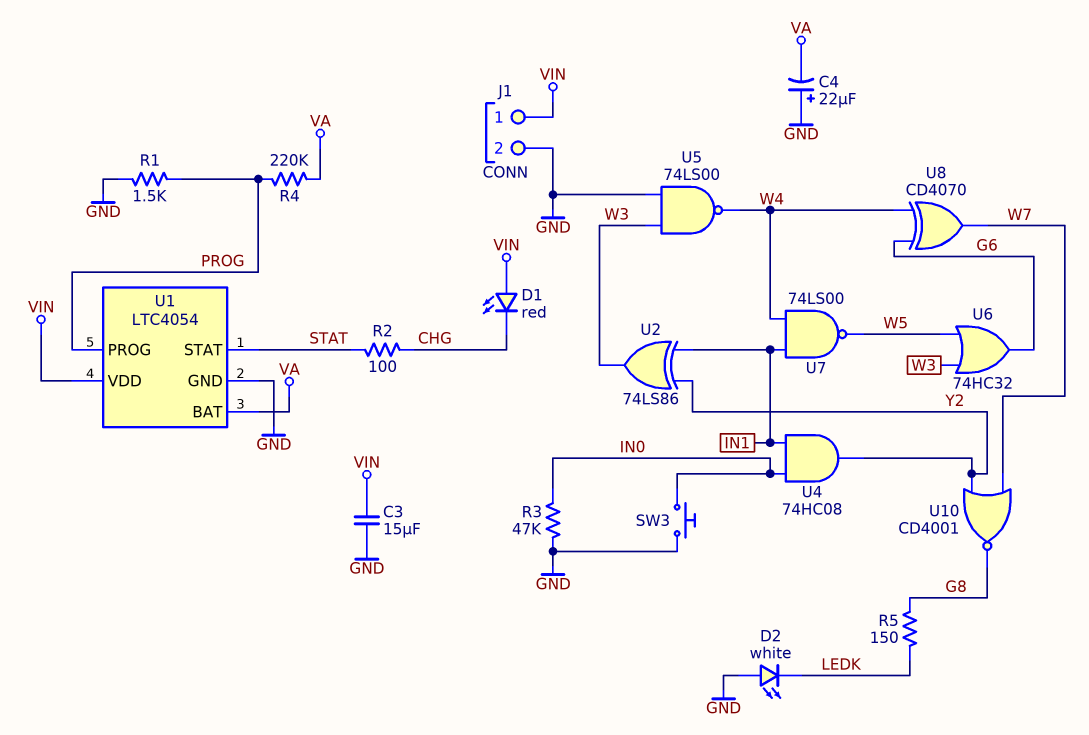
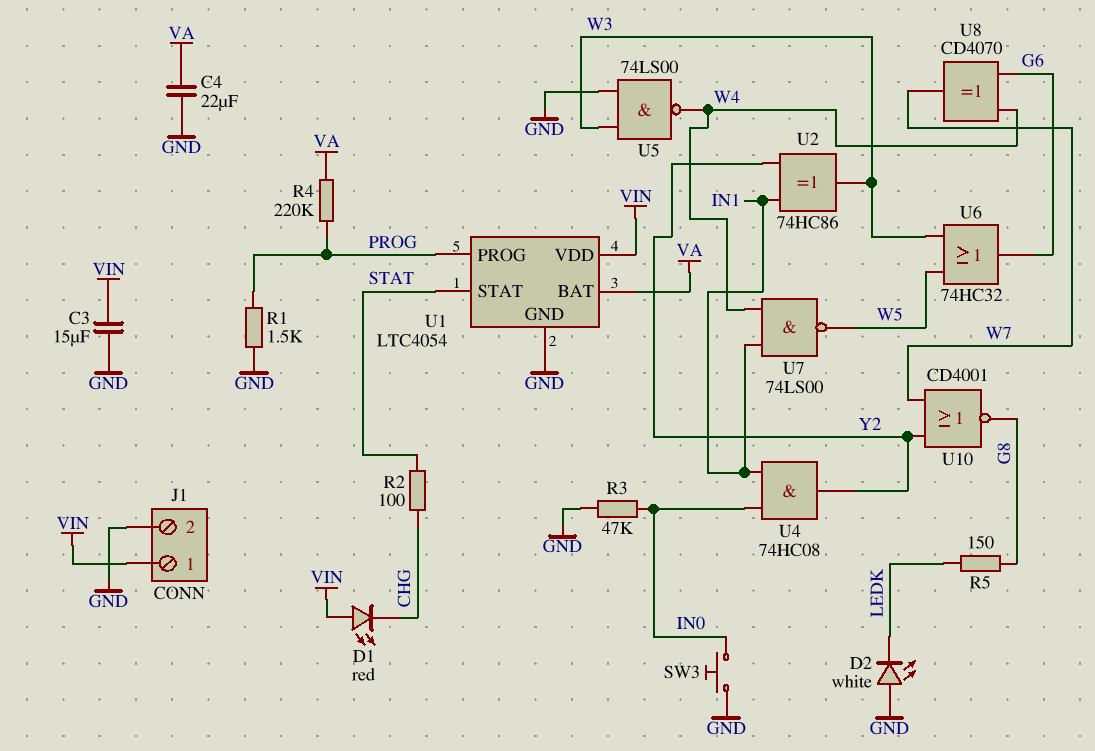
C4: 22uF (plus GND, minus VA) -> 22uF (GND, VA)
U2: XOR 74LS86 (in IN1, in Y2, out W3) -> XOR 74HC86 (in IN1, in Y2, out W3)

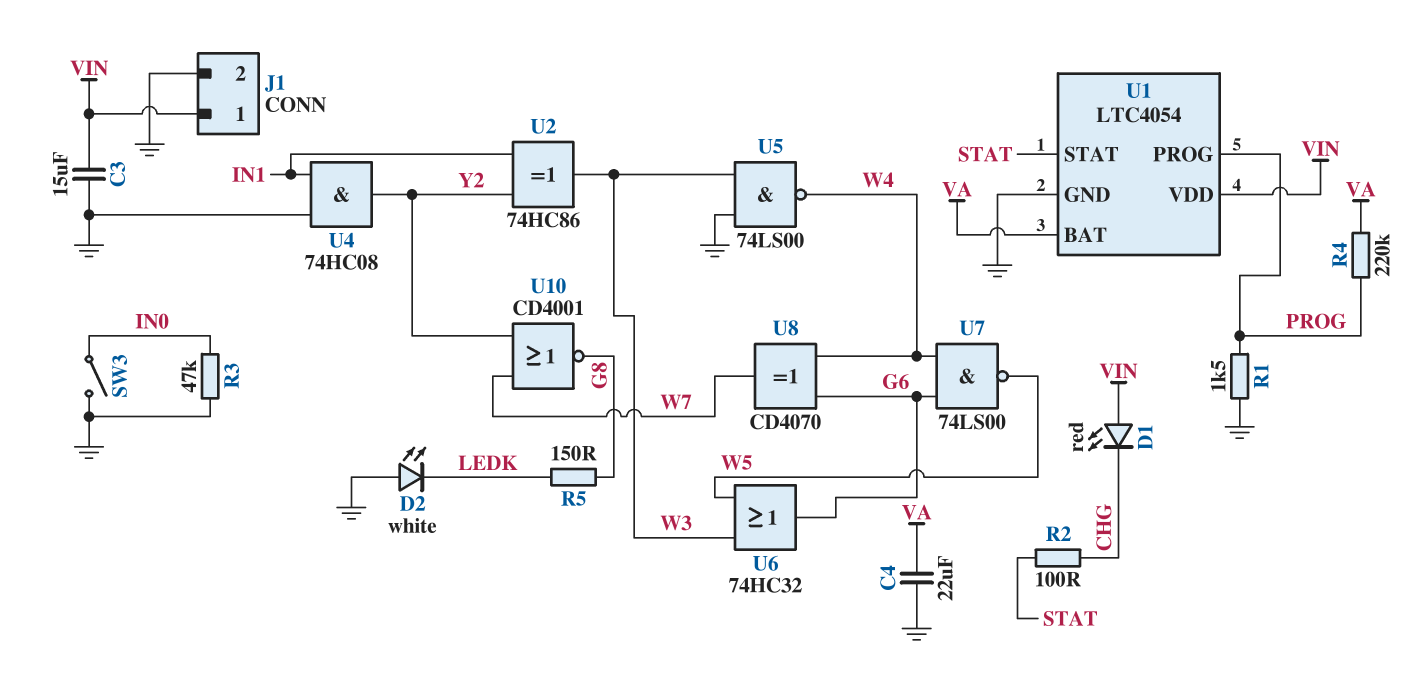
SW3: button (GND, IN0) -> switch (GND, IN0)
U4: AND 74HC08 (in IN0, in IN1, out Y2) -> AND 74HC08 (in GND, in IN1, out Y2)
U7: NAND 74LS00 (in IN1, in W4, out W5) -> NAND 74LS00 (in G6, in W4, out W5)

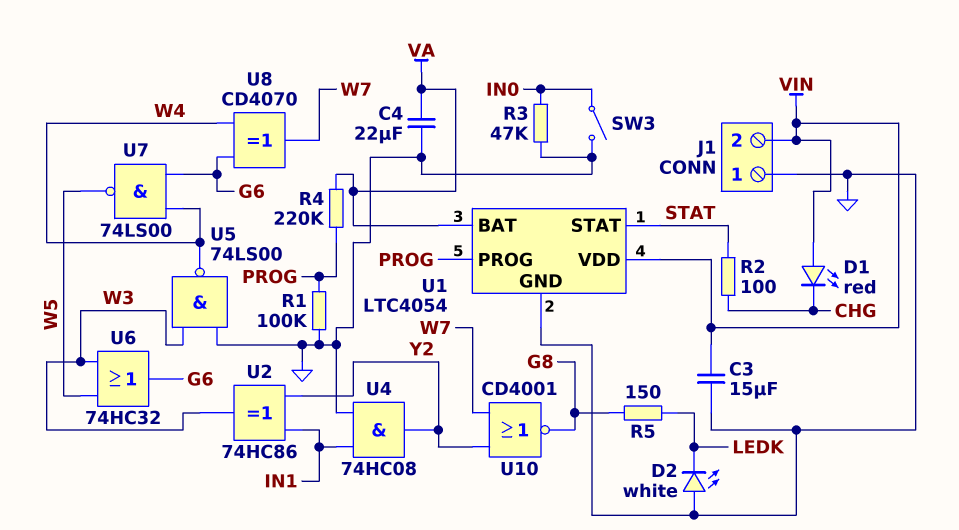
J1 pin 1: VIN -> GND
J1 pin 2: GND -> VIN
R1: 1.5k (GND, PROG) -> 100k (GND, PROG)

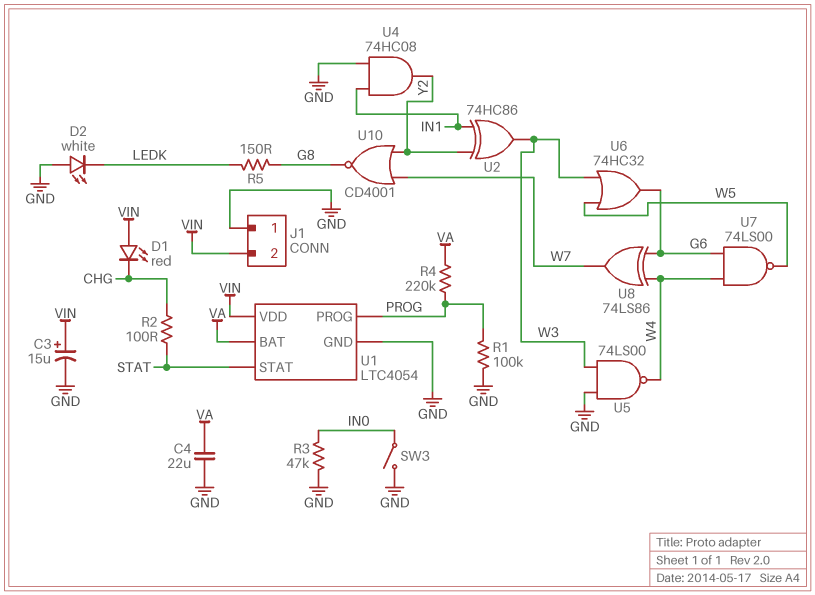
C3: 15uF (GND, VIN) -> 15uF (plus VIN, minus GND)
U8: XOR CD4070 (in G6, in W4, out W7) -> XOR 74LS86 (in G6, in W4, out W7)

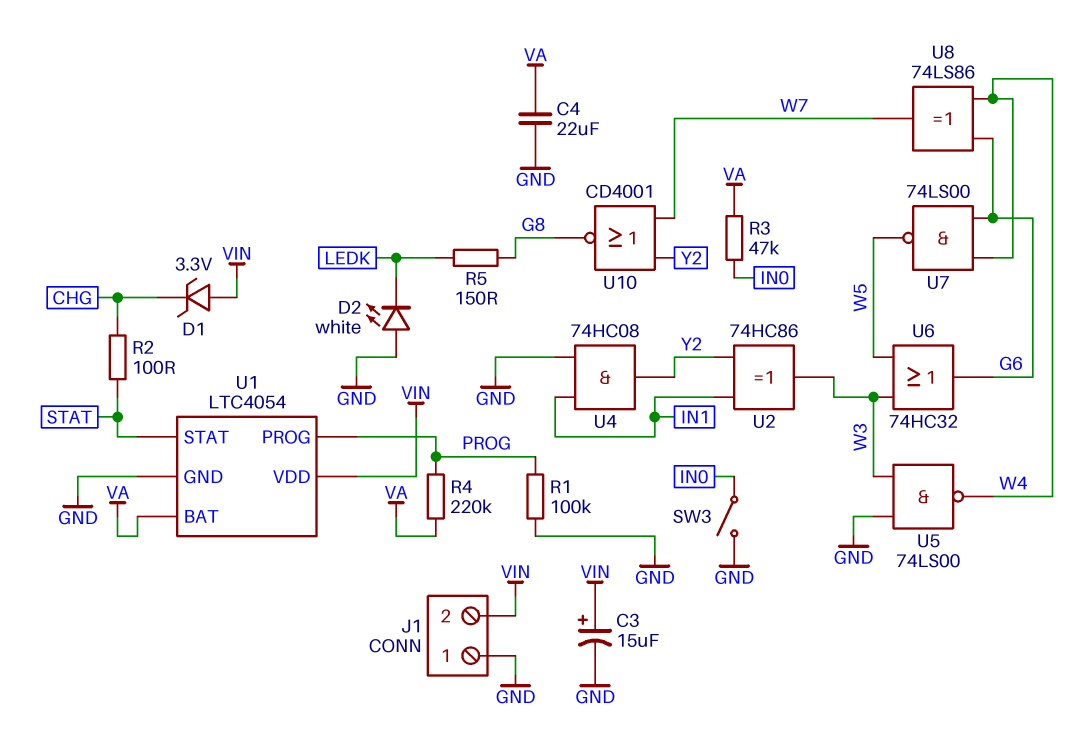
D1: LED red (A VIN, K CHG) -> zener 3.3V (A VIN, K CHG)
R3: 47k (GND, IN0) -> 47k (IN0, VA)

